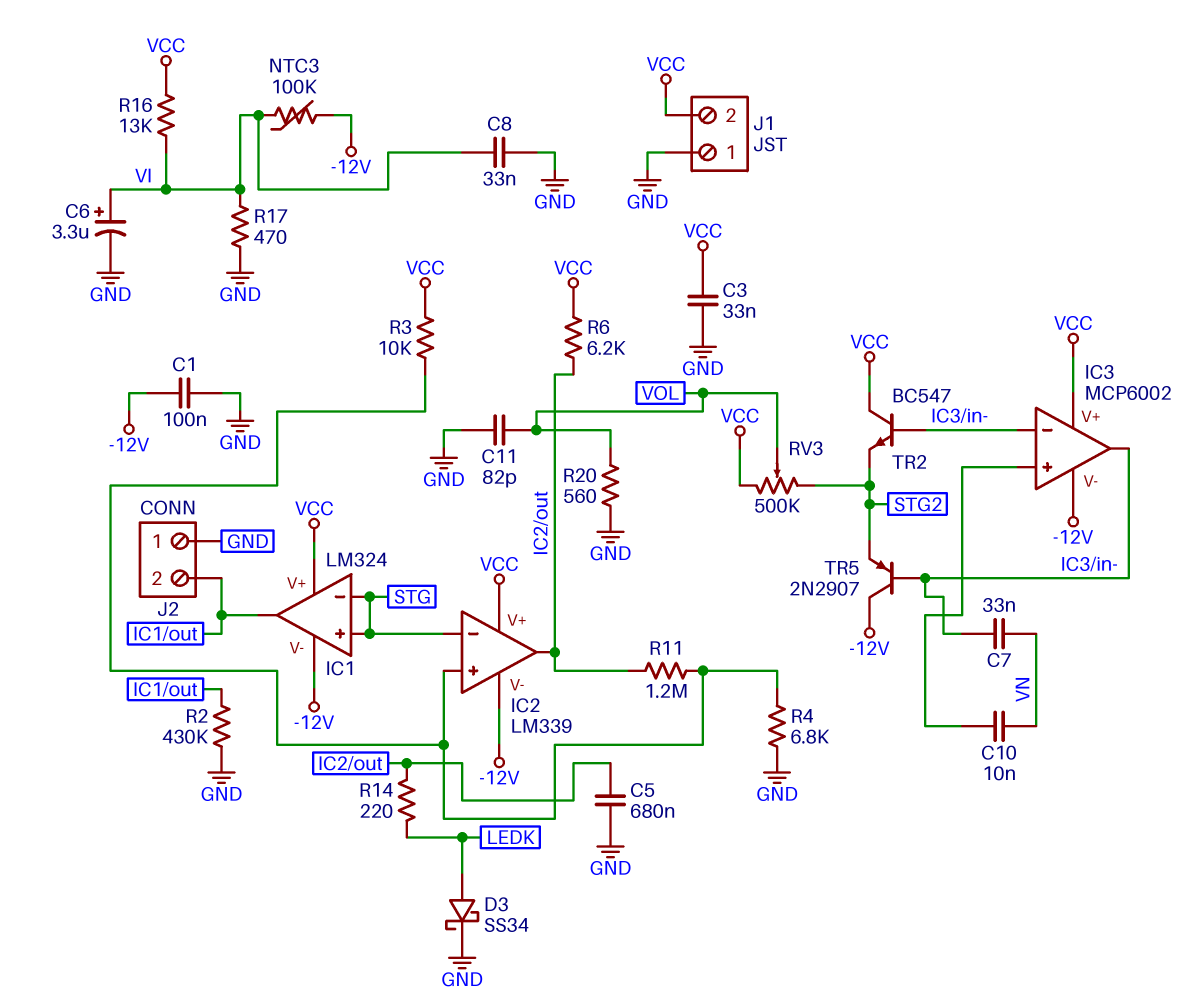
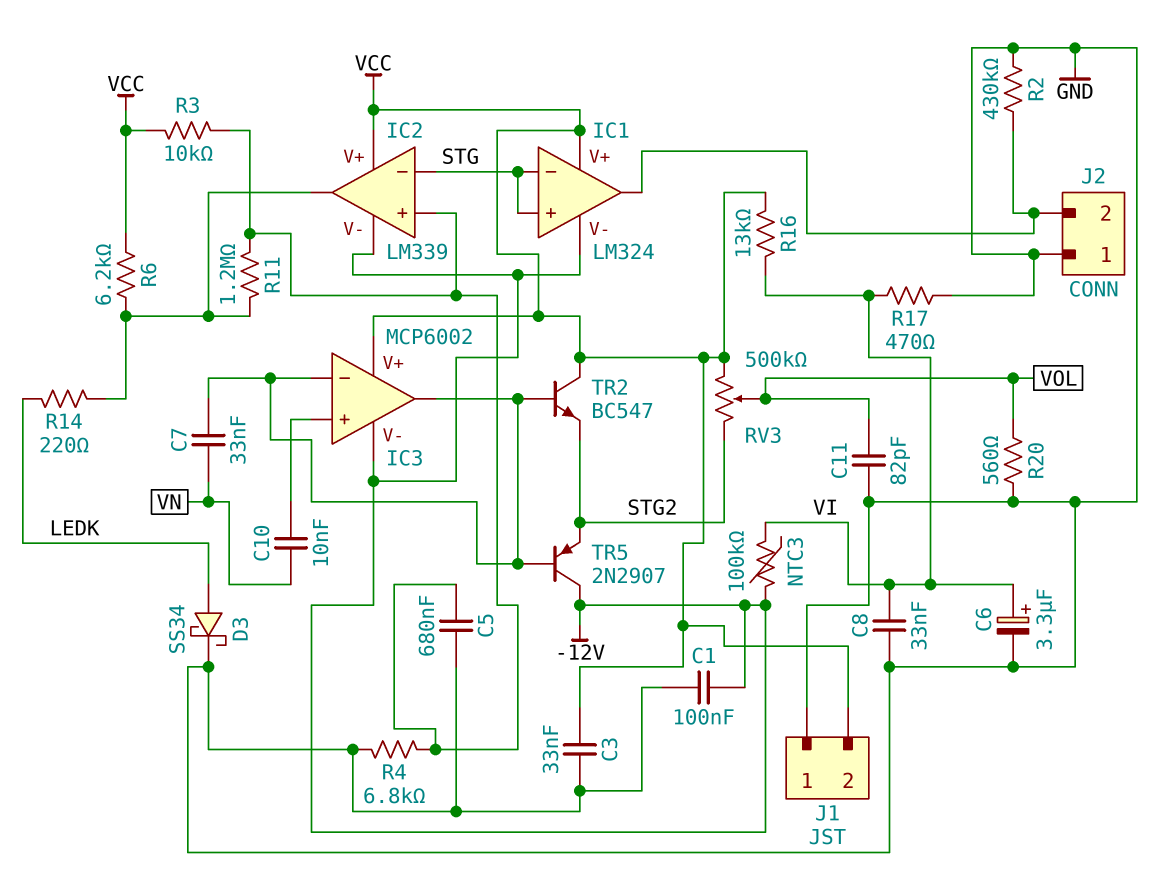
C5: 680nF (GND, IC2/out) -> 680nF (GND, IC2/in+)

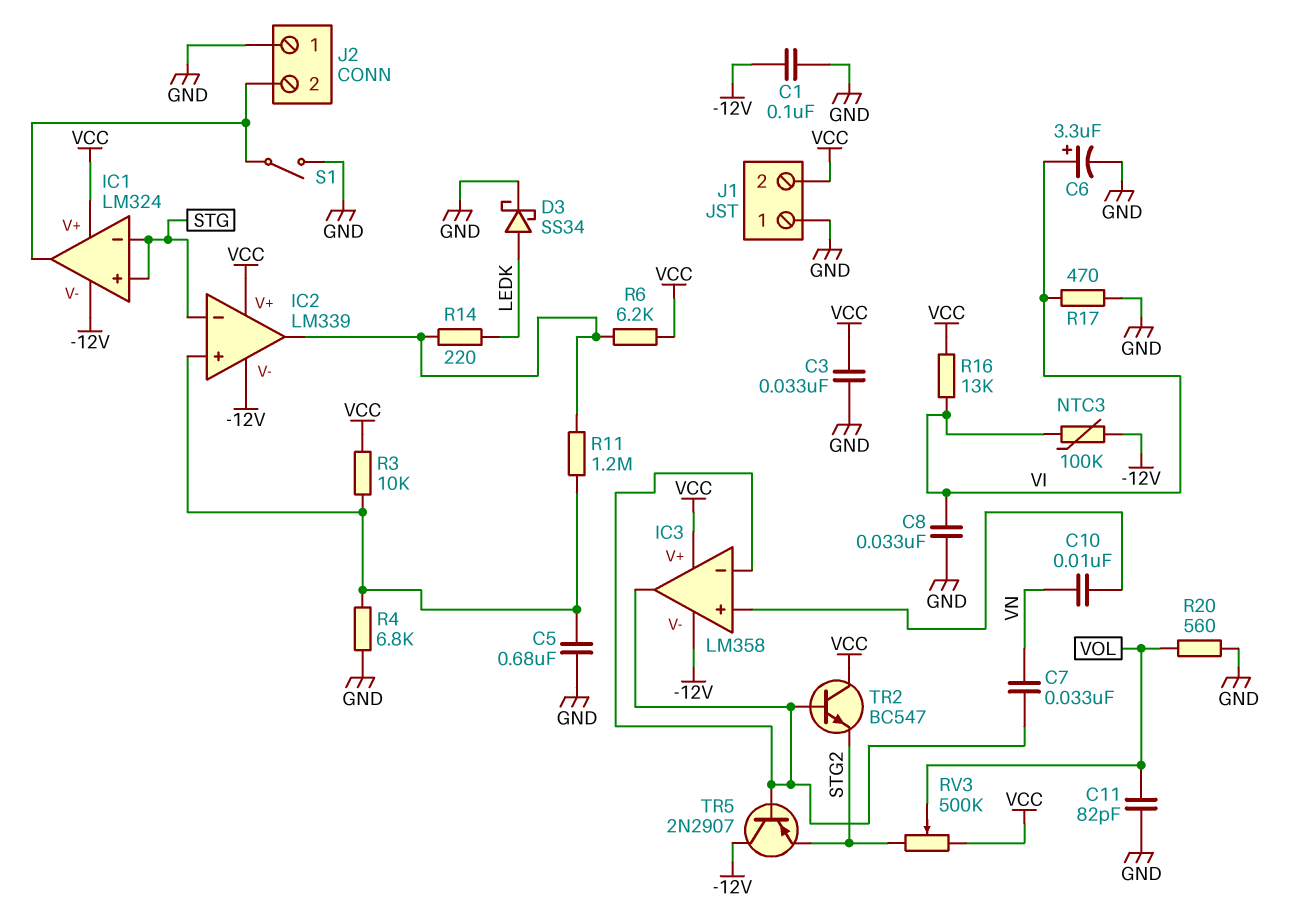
IC3: MCP6002 -> LM358
R2: 430k (GND, IC1/out) -> none
S1: none -> switch (GND, IC1/out)

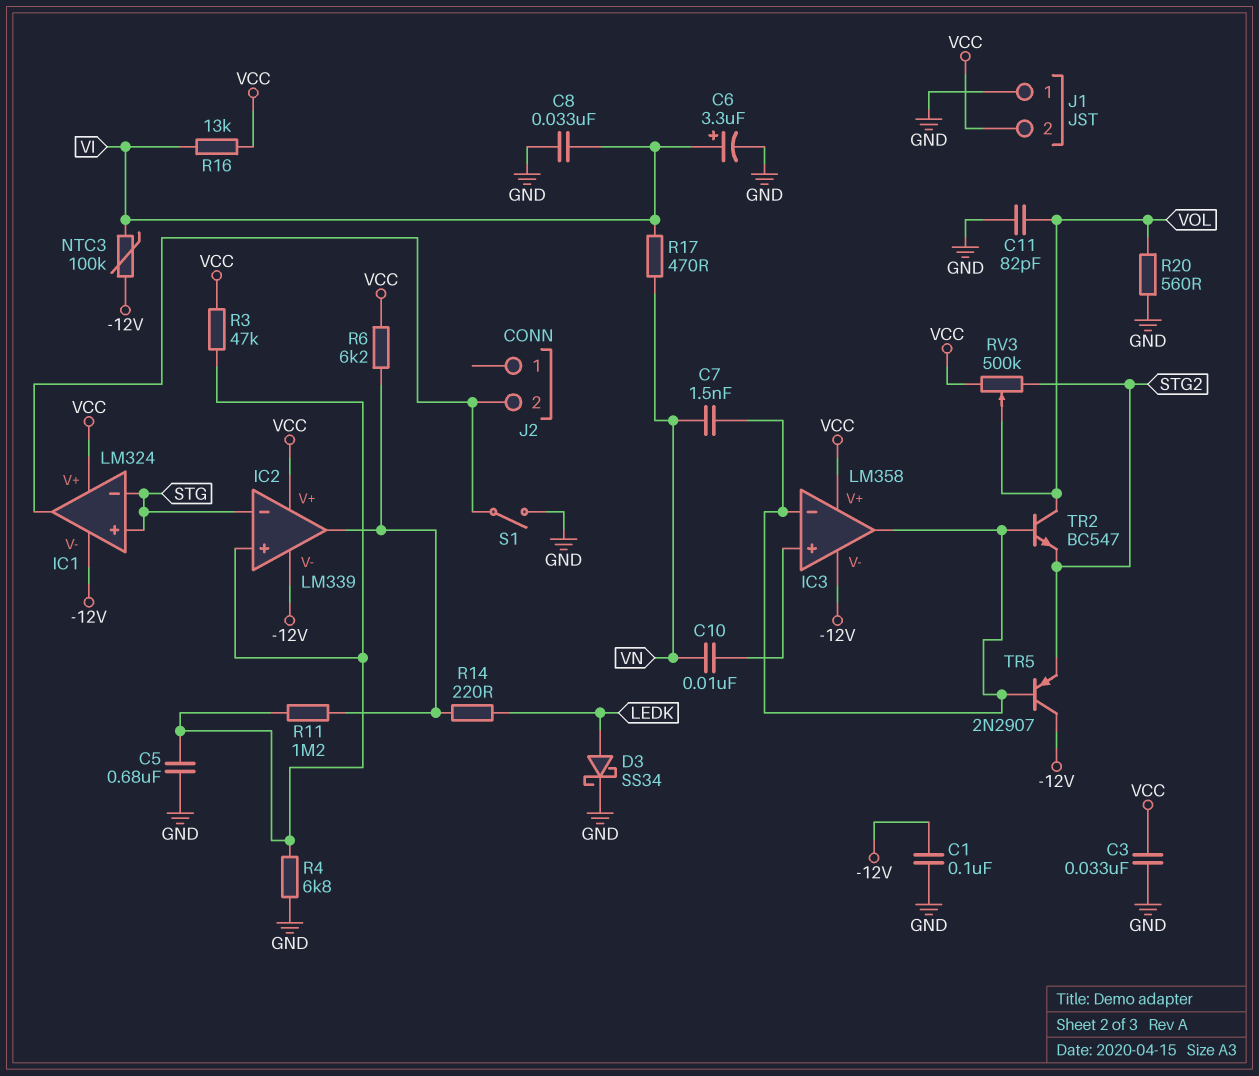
C7: 33nF (IC3/in-, VN) -> 1.5nF (IC3/in-, VN)
J2 pin 1: GND -> none
R3: 10k (IC2/in+, VCC) -> 47k (IC2/in+, VCC)
R17: 470 (GND, VI) -> 470 (VI, VN)
TR2: NPN BC547 (B IC3/in-, C VCC, E STG2) -> NPN BC547 (B IC3/in-, C VOL, E STG2)

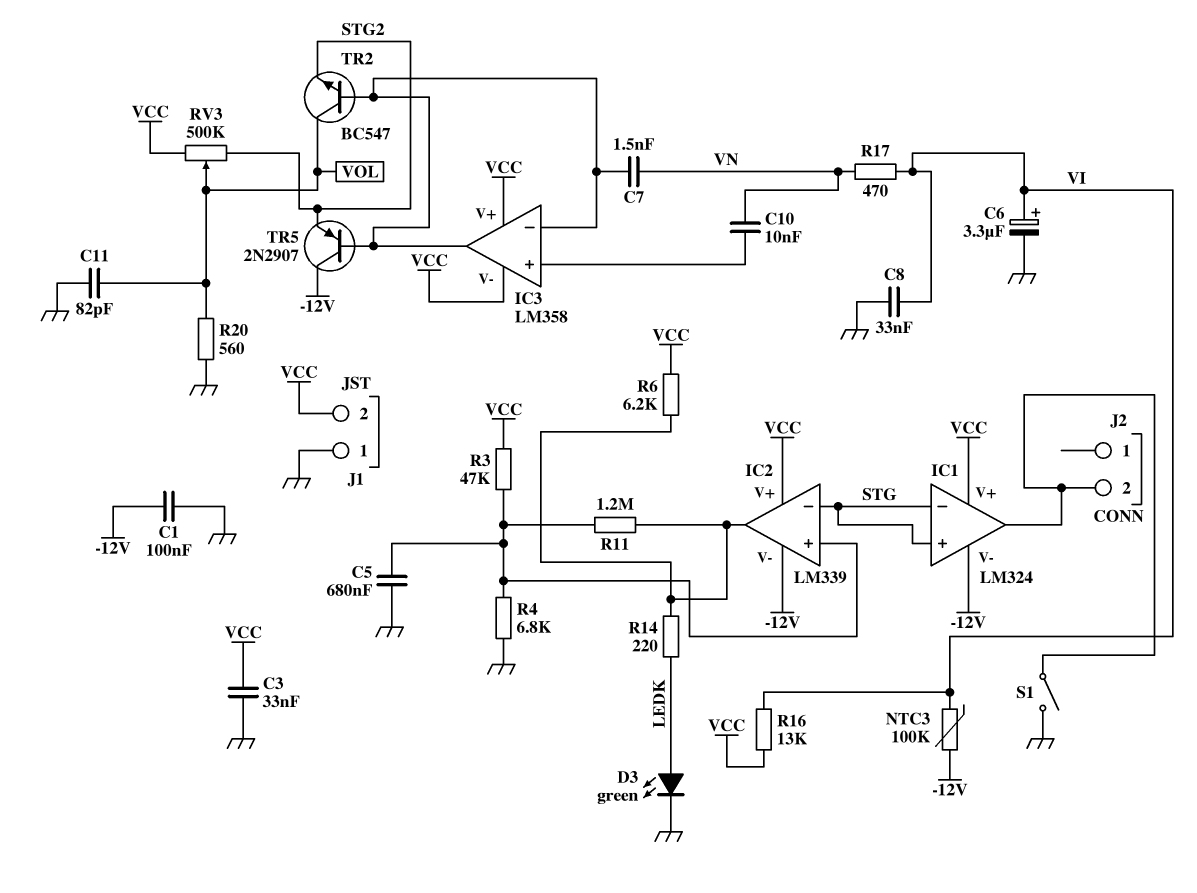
D3: schottky SS34 (A LEDK, K GND) -> LED green (A LEDK, K GND)
IC3 pin V-: -12V -> VCC

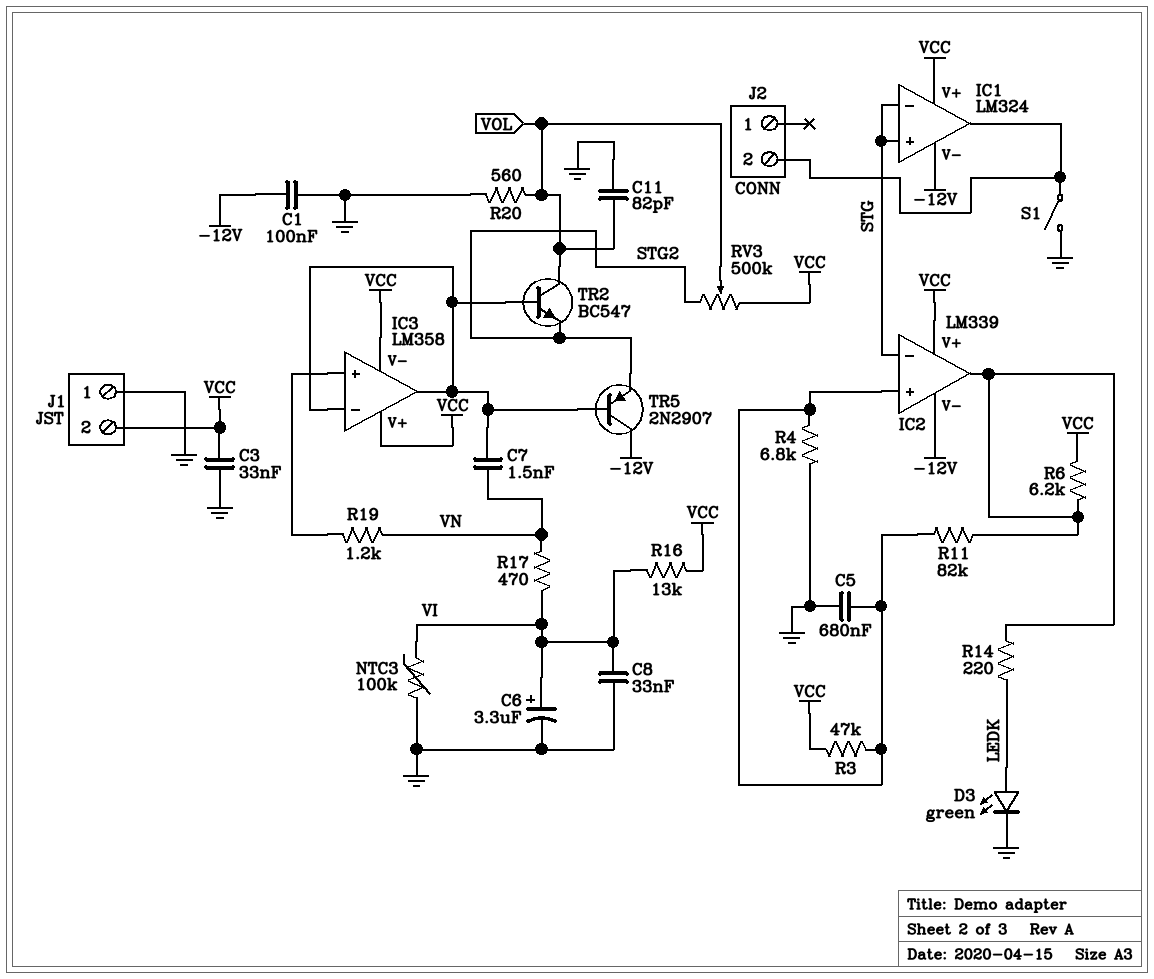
C10: 10nF (IC3/in+, VN) -> none
NTC3: 100k (-12V, VI) -> 100k (GND, VI)
R11: 1.2M (IC2/in+, IC2/out) -> 82k (IC2/in+, IC2/out)
R19: none -> 1.2k (IC3/in+, VN)

